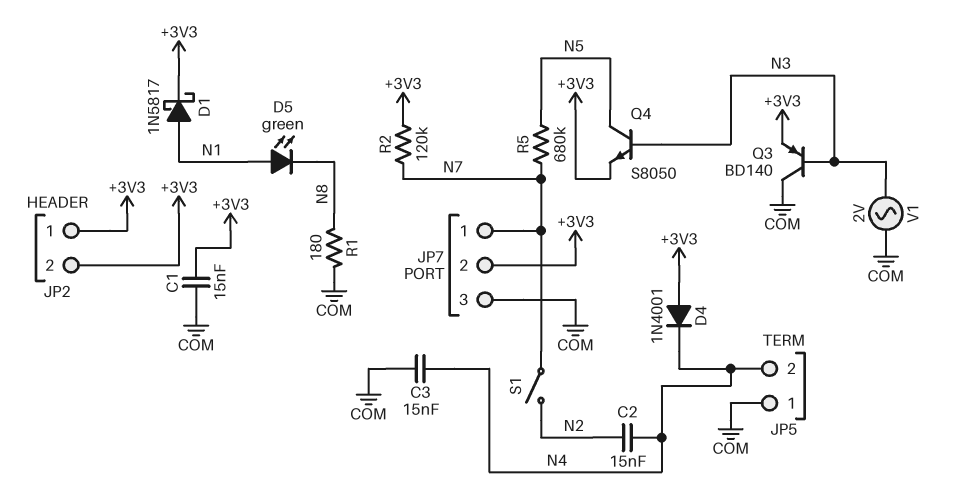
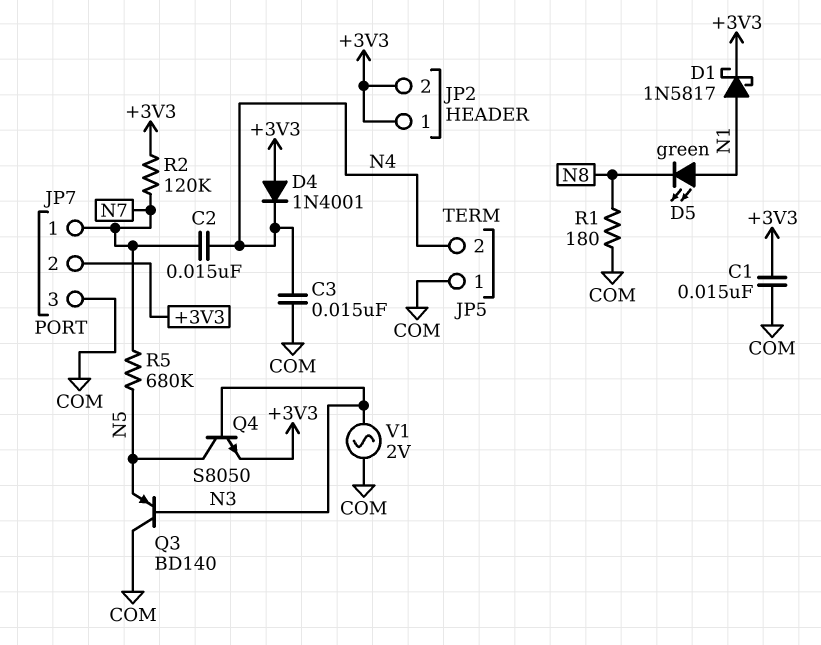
C2: 15nF (N2, N4) -> 15nF (N4, N7)
Q3: PNP BD140 (B N3, C COM, E +3V3) -> PNP BD140 (B N3, C COM, E N5)
S1: switch (N2, N7) -> none

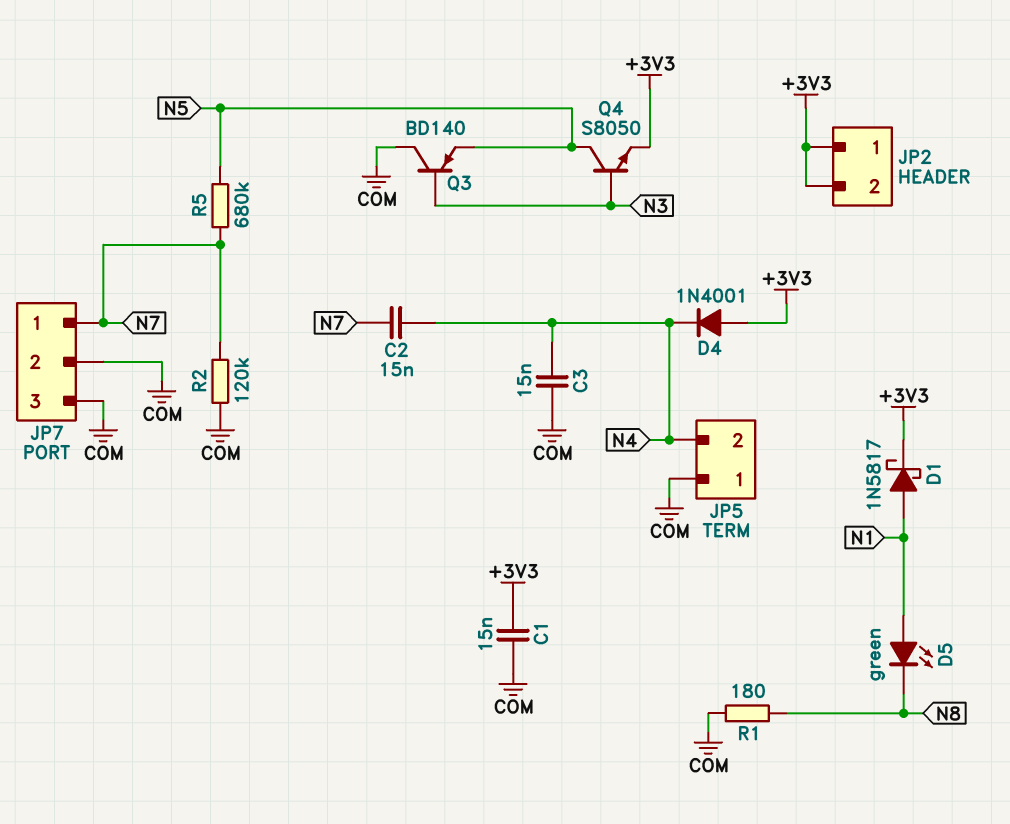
JP7 pin 2: +3V3 -> COM
R2: 120k (+3V3, N7) -> 120k (COM, N7)
V1: AC 2V (COM, N3) -> none

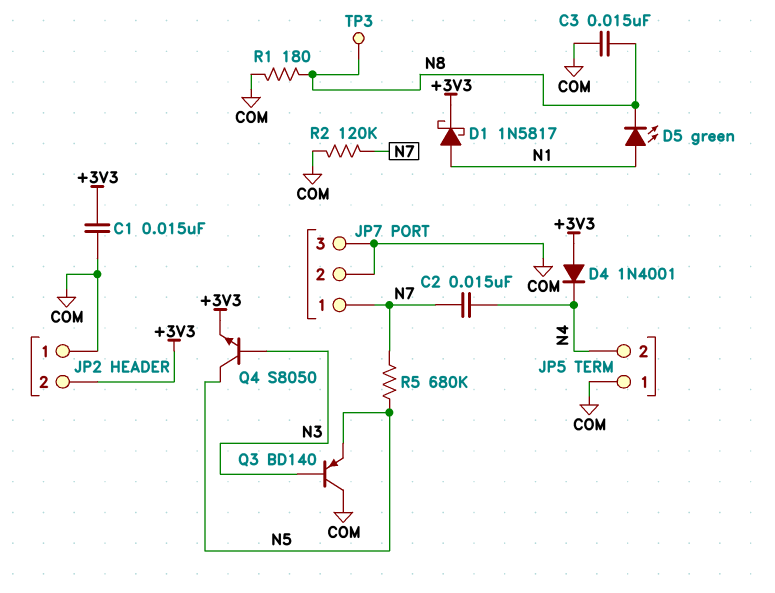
C3: 15nF (COM, N4) -> 15nF (COM, N8)
JP2 pin 1: +3V3 -> COM
TP3: none -> test point (N8)

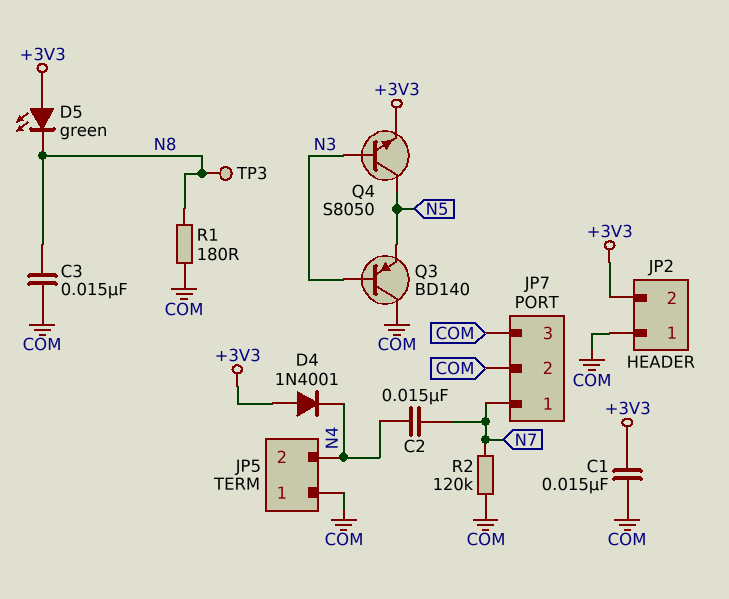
D1: schottky 1N5817 (A N1, K +3V3) -> none
D5: LED green (A N1, K N8) -> LED green (A +3V3, K N8)
R5: 680k (N5, N7) -> none

